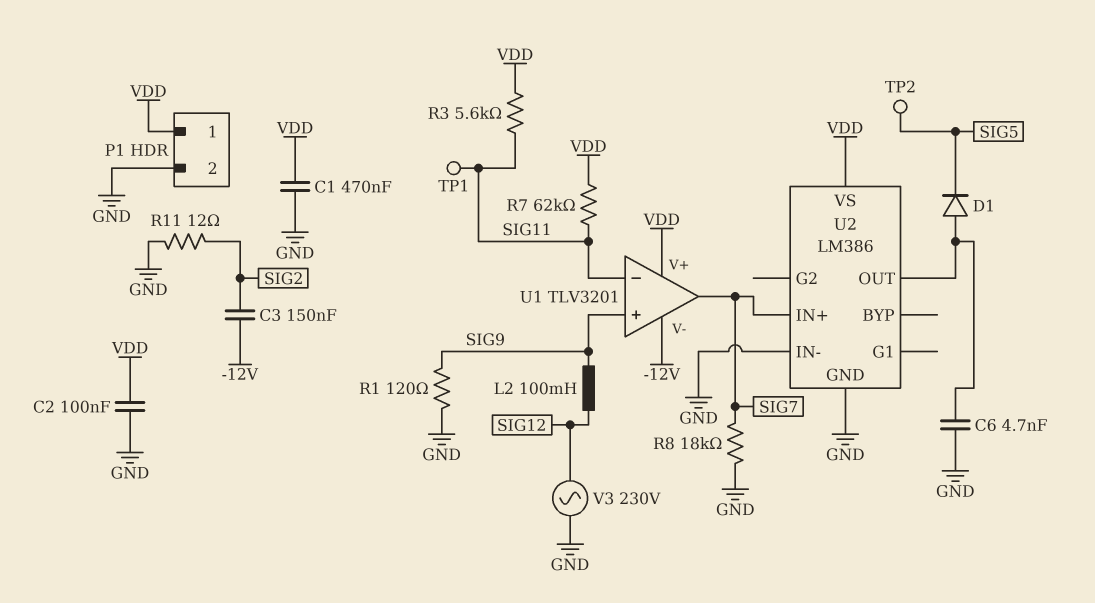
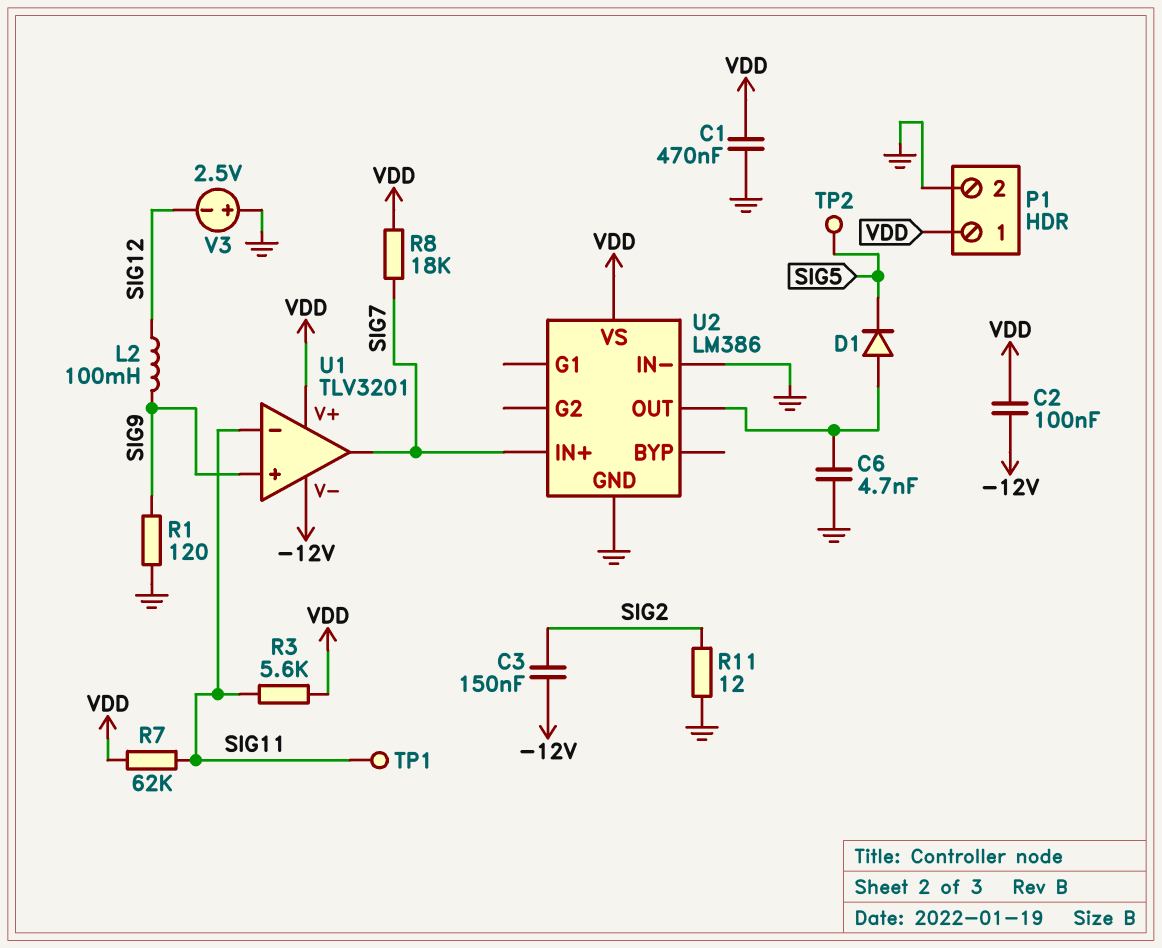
C2: 100nF (GND, VDD) -> 100nF (-12V, VDD)
R8: 18k (GND, SIG7) -> 18k (SIG7, VDD)
V3: AC 230V (GND, SIG12) -> 2.5V (plus GND, minus SIG12)

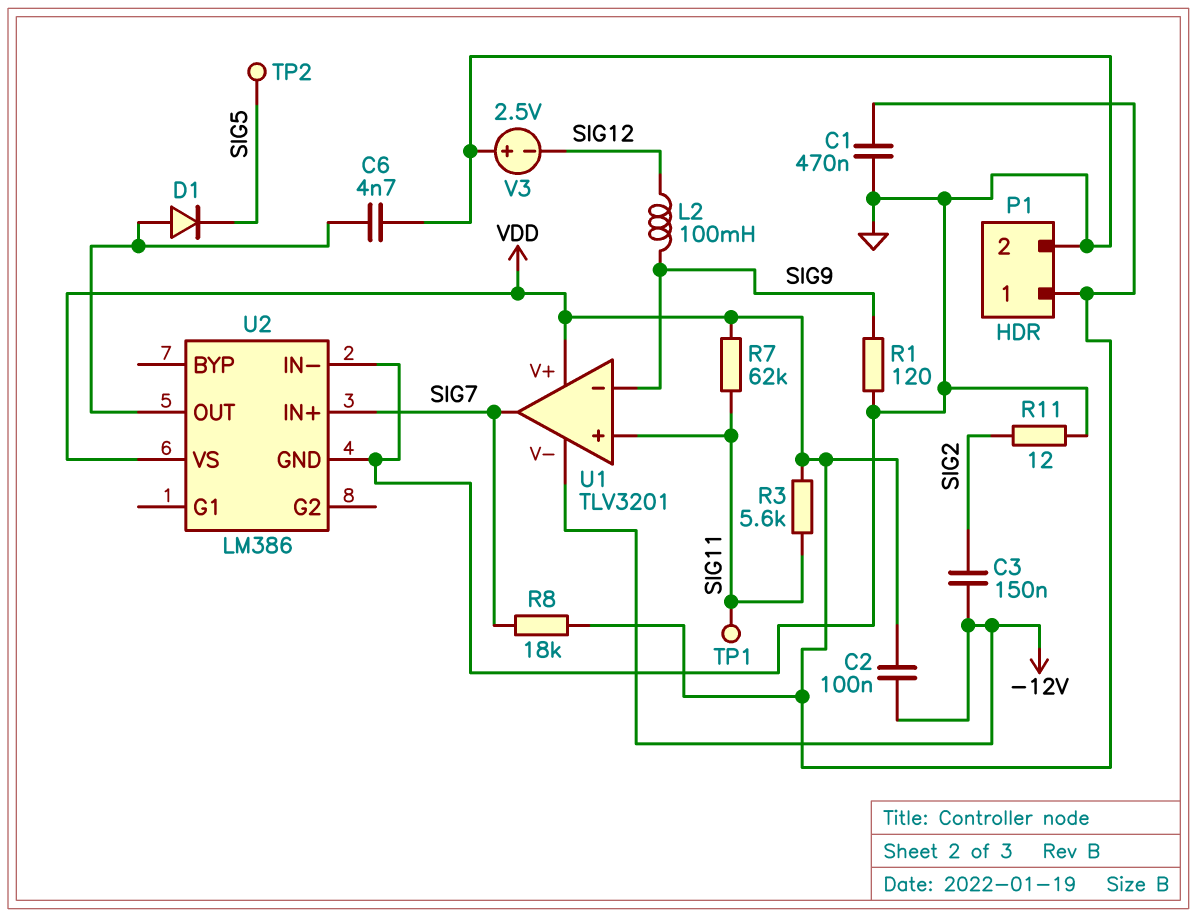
U1 pin in+: SIG9 -> SIG11
U1 pin in-: SIG11 -> SIG9

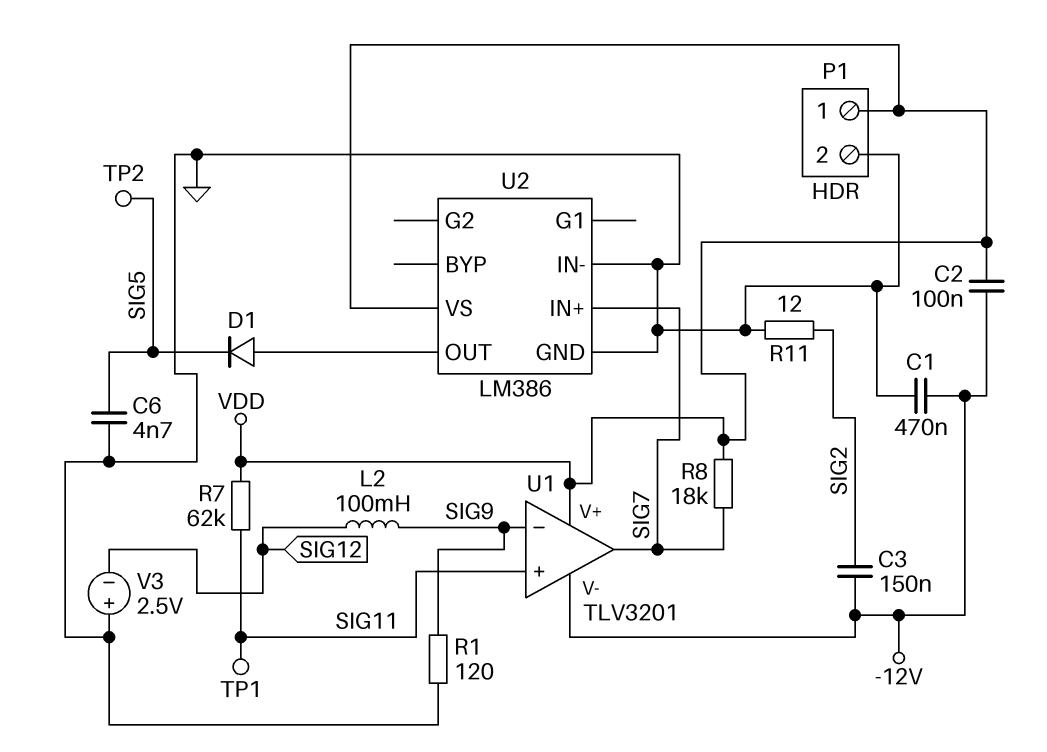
C1: 470nF (GND, VDD) -> 470nF (-12V, GND)
C6: 4.7nF (GND, U2/OUT) -> 4.7nF (GND, SIG5)
R3: 5.6k (SIG11, VDD) -> none

